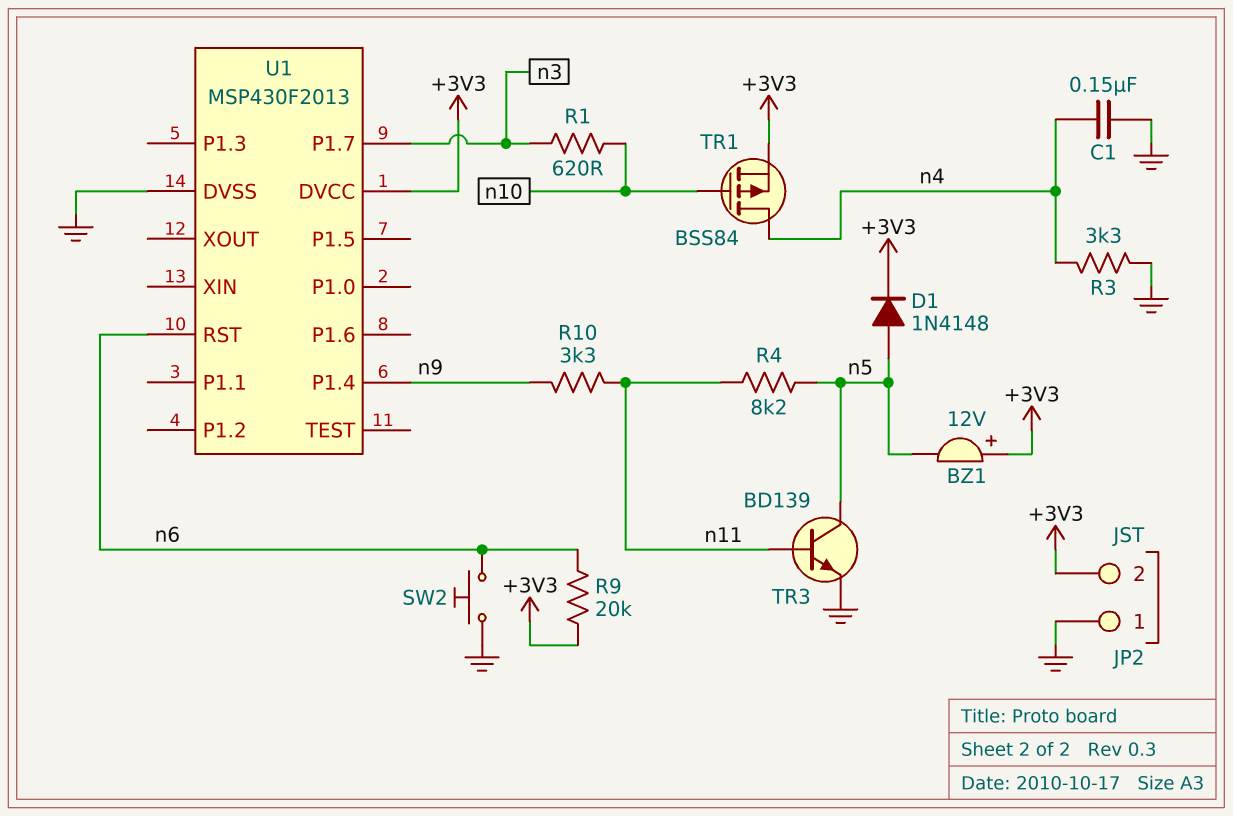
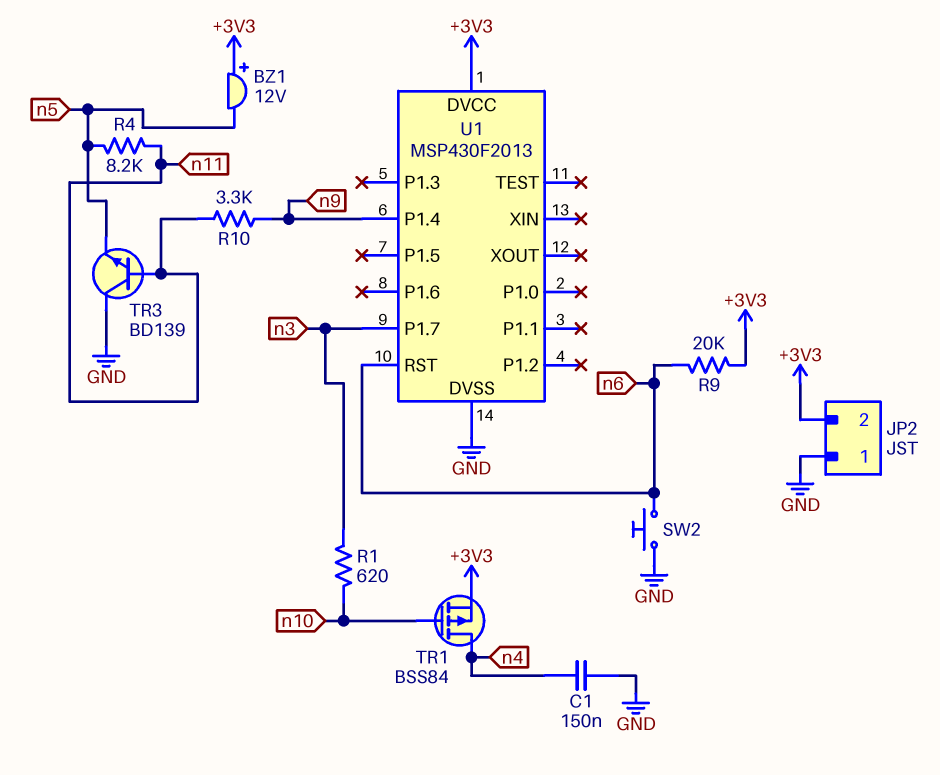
D1: diode 1N4148 (A n5, K +3V3) -> none
R3: 3.3k (GND, n4) -> none
TR3: NPN BD139 (B n11, C n5, E GND) -> NPN BD139 (B n11, C GND, E n5)

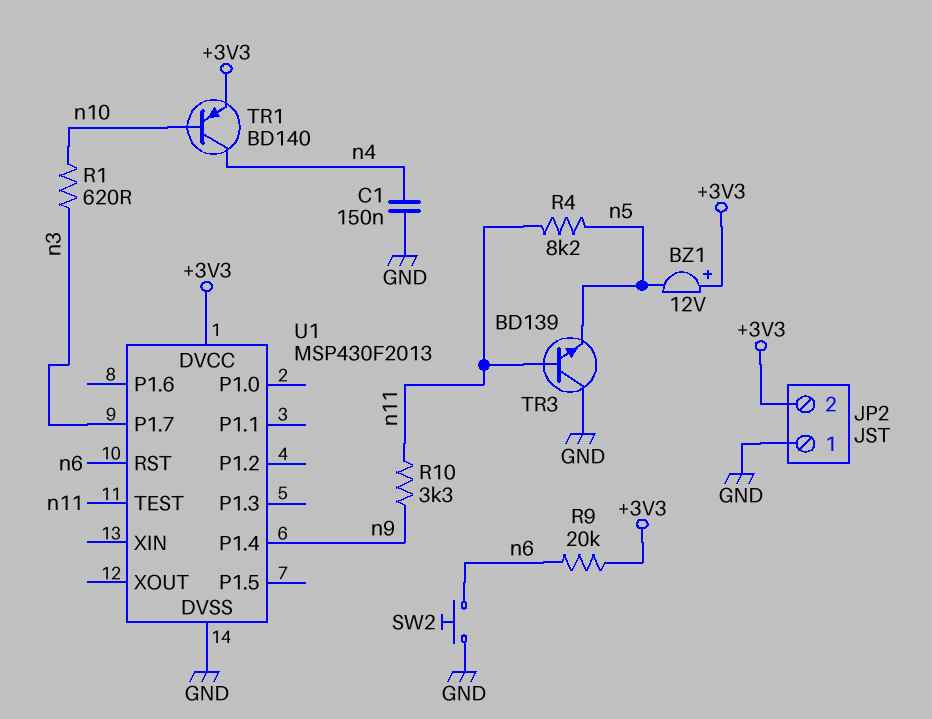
TR1: PMOS BSS84 (G n10, D n4, S +3V3) -> PNP BD140 (B n10, C n4, E +3V3)
U1 pin TEST: none -> n11

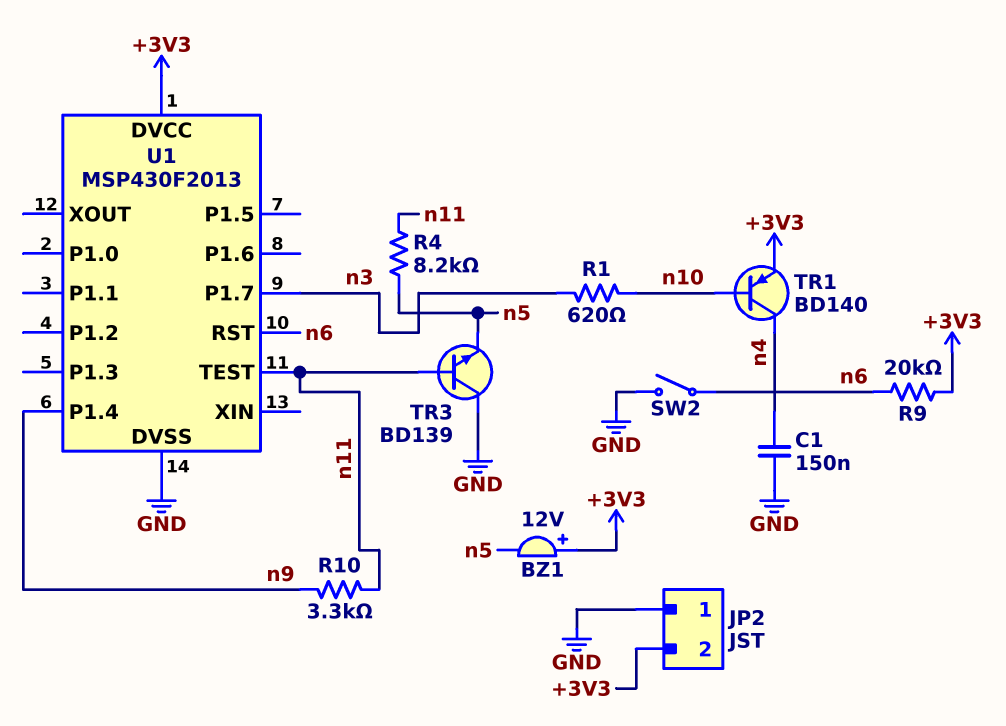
SW2: button (GND, n6) -> switch (GND, n6)

